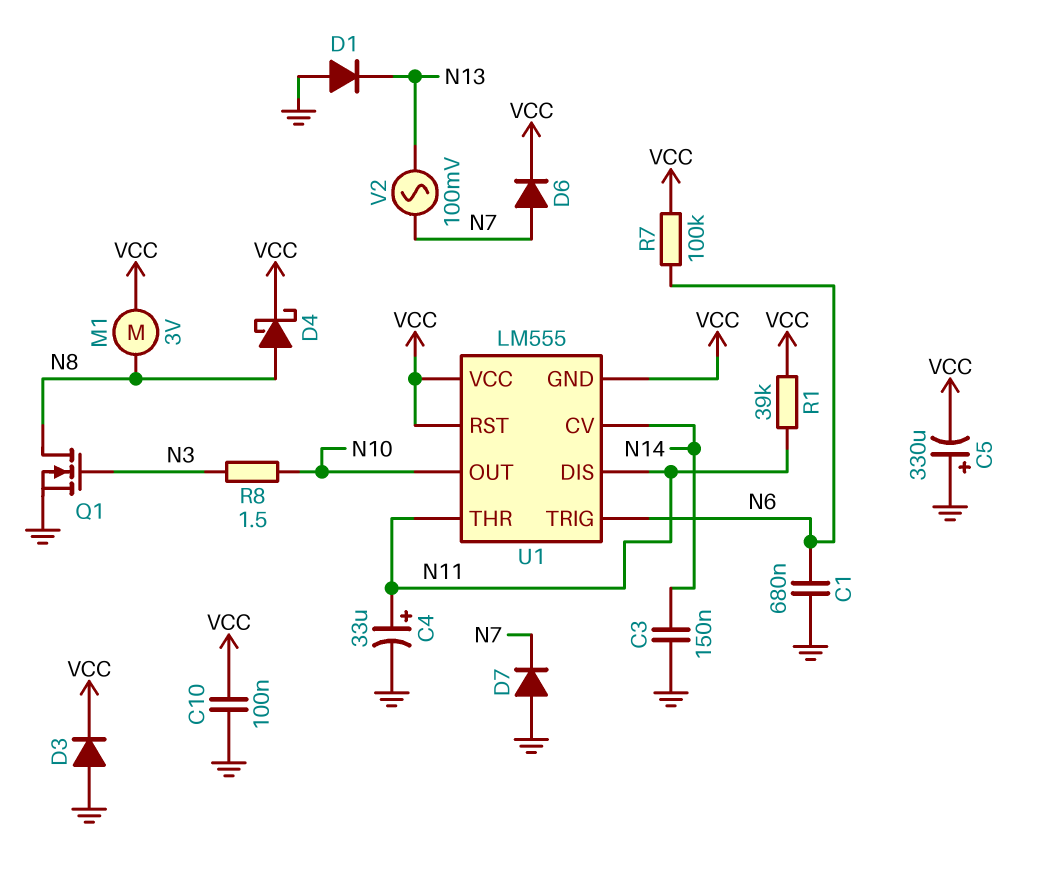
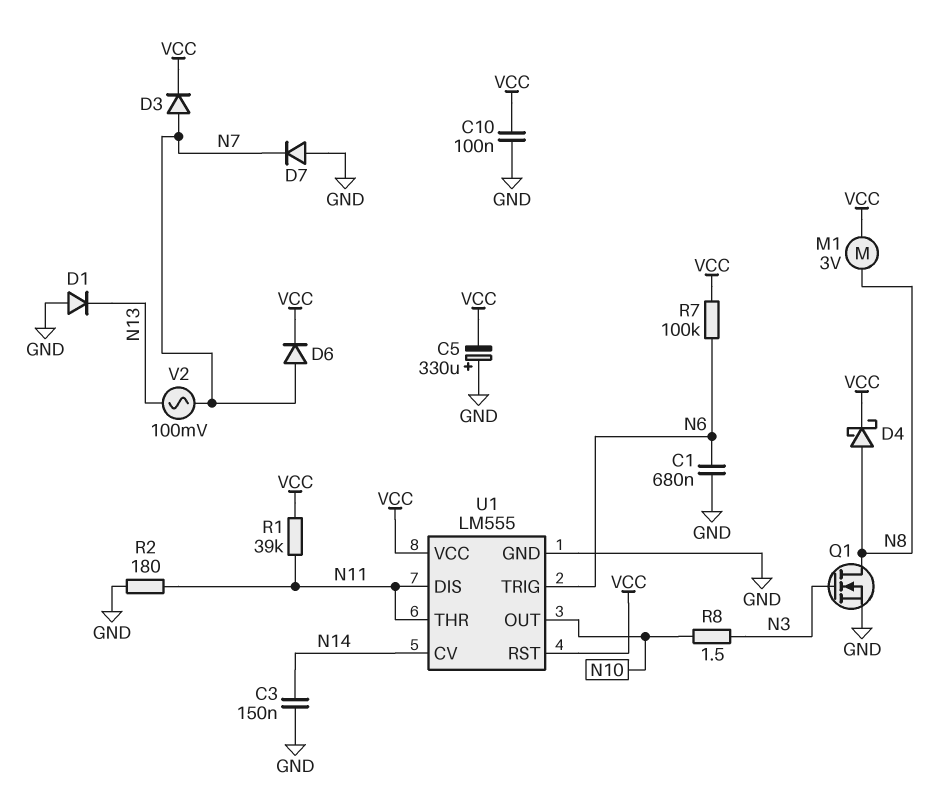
C4: 33uF (plus N11, minus GND) -> none
D3: diode (A GND, K VCC) -> diode (A N7, K VCC)
R2: none -> 180 (GND, N11)
U1 pin GND: VCC -> GND

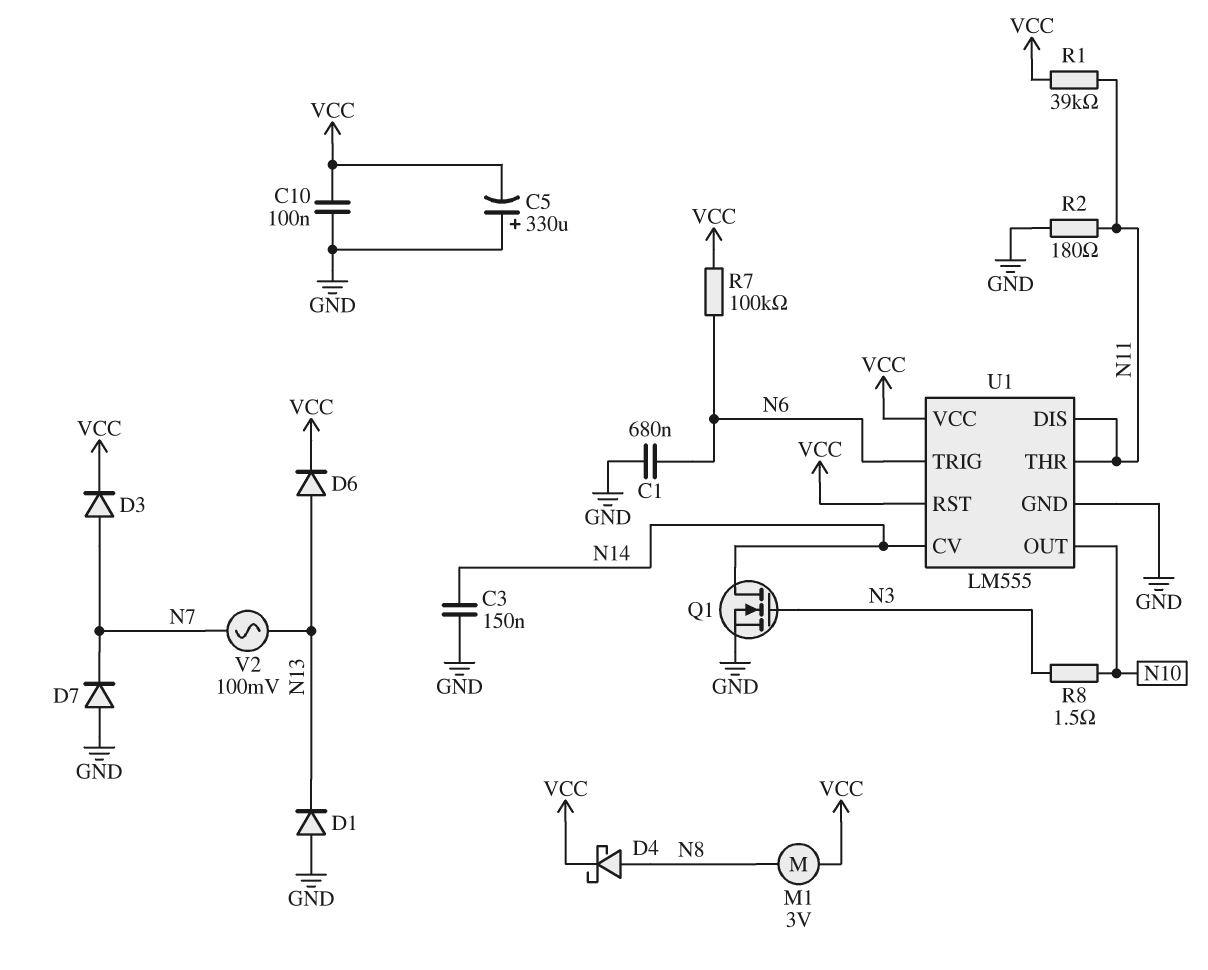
D6: diode (A N7, K VCC) -> diode (A N13, K VCC)
Q1: NMOS (G N3, D N8, S GND) -> NMOS (G N3, D N14, S GND)

